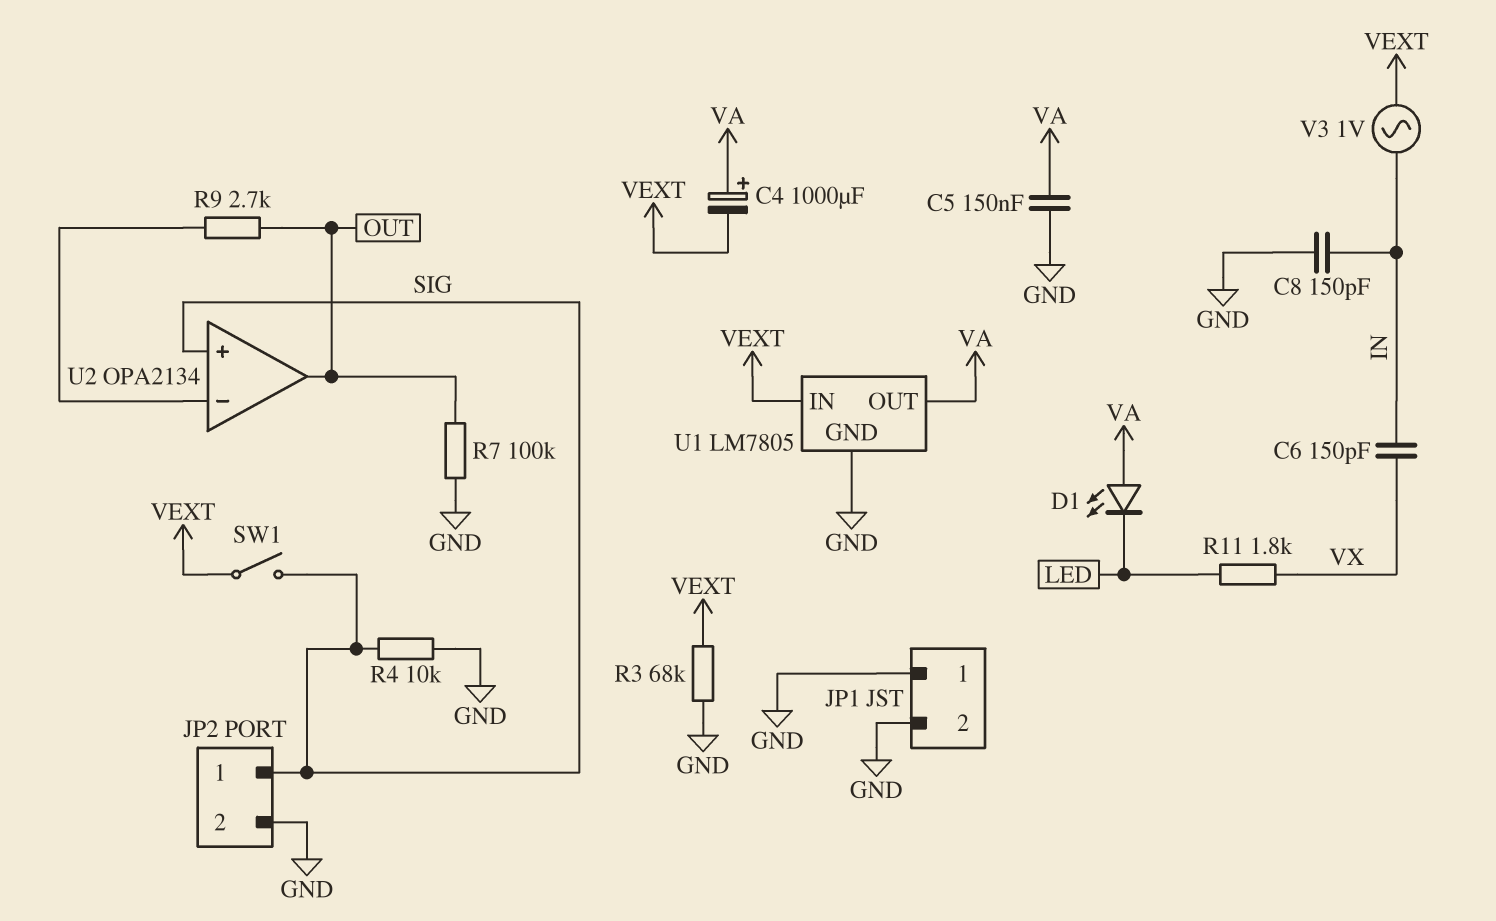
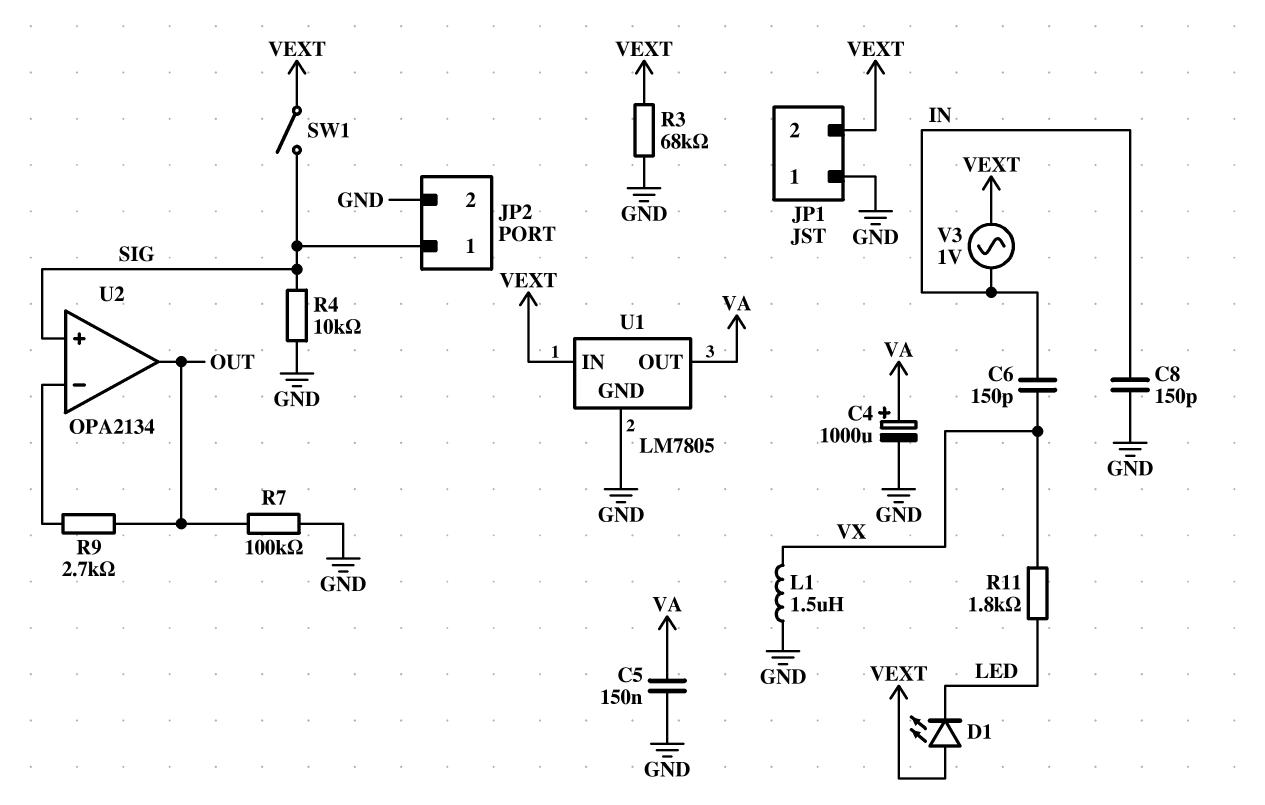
C4: 1000uF (plus VA, minus VEXT) -> 1000uF (plus VA, minus GND)
D1: LED (A VA, K LED) -> LED (A VEXT, K LED)
JP1 pin 2: GND -> VEXT
L1: none -> 1.5uH (GND, VX)

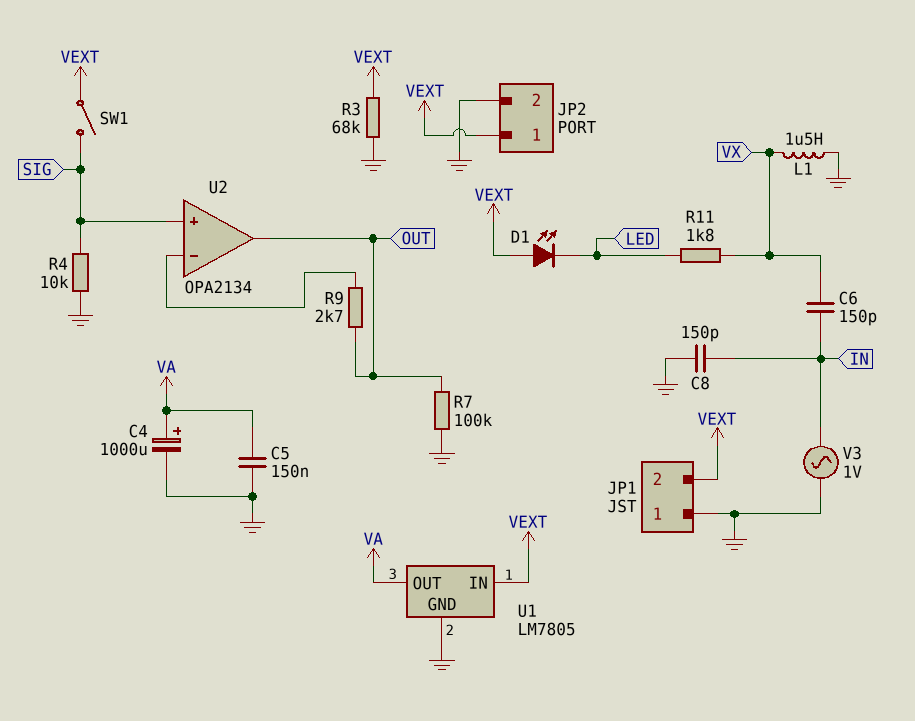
JP2 pin 1: SIG -> VEXT
V3: AC 1V (IN, VEXT) -> AC 1V (GND, IN)

